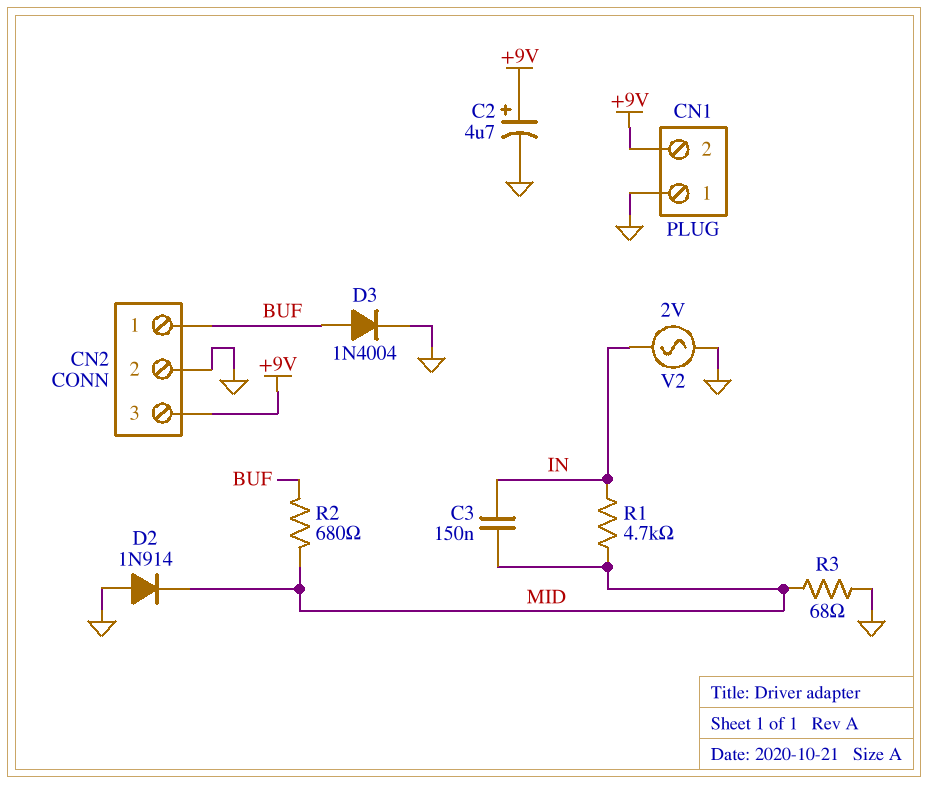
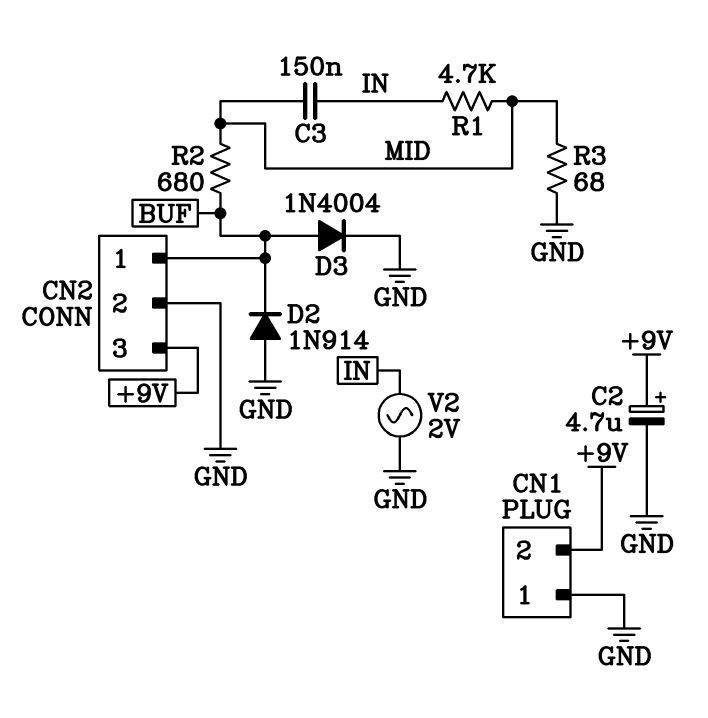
D2: diode 1N914 (A GND, K MID) -> diode 1N914 (A GND, K BUF)

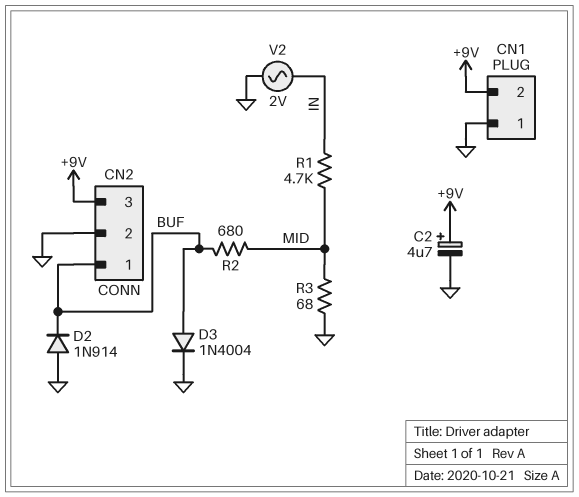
C3: 150nF (IN, MID) -> none

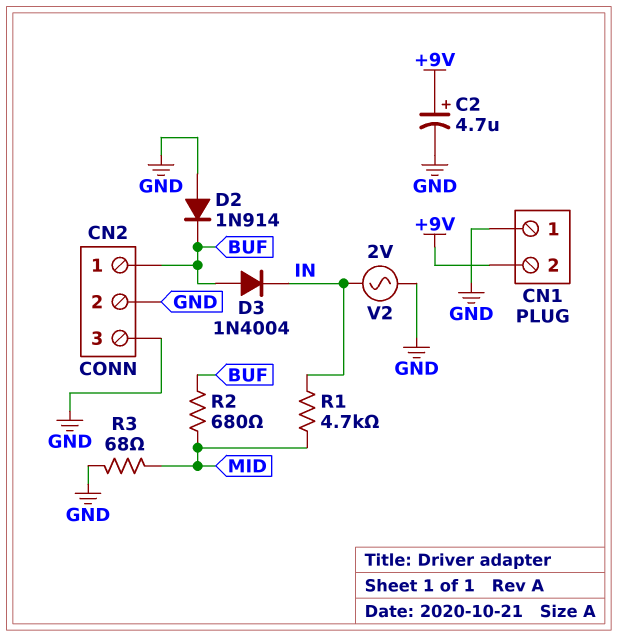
CN2 pin 3: +9V -> GND
D3: diode 1N4004 (A BUF, K GND) -> diode 1N4004 (A BUF, K IN)

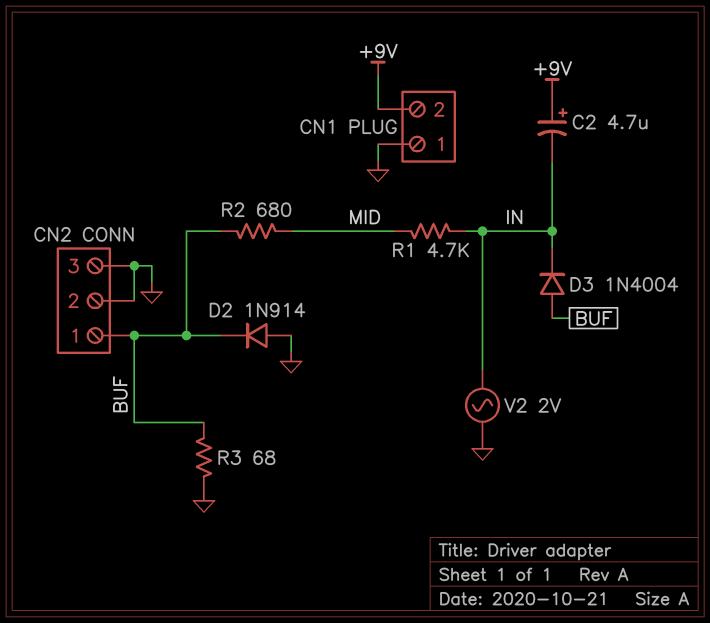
C2: 4.7uF (plus +9V, minus GND) -> 4.7uF (plus +9V, minus IN)
R3: 68 (GND, MID) -> 68 (BUF, GND)

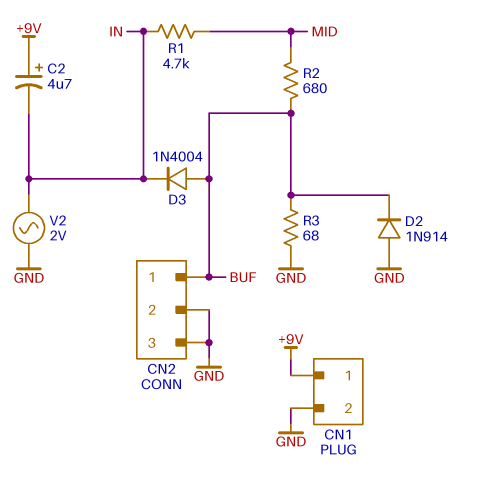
CN1 pin 1: GND -> +9V
CN1 pin 2: +9V -> GND

